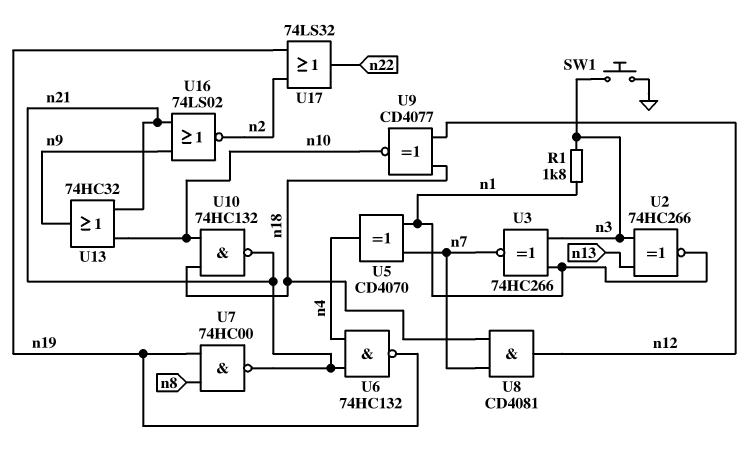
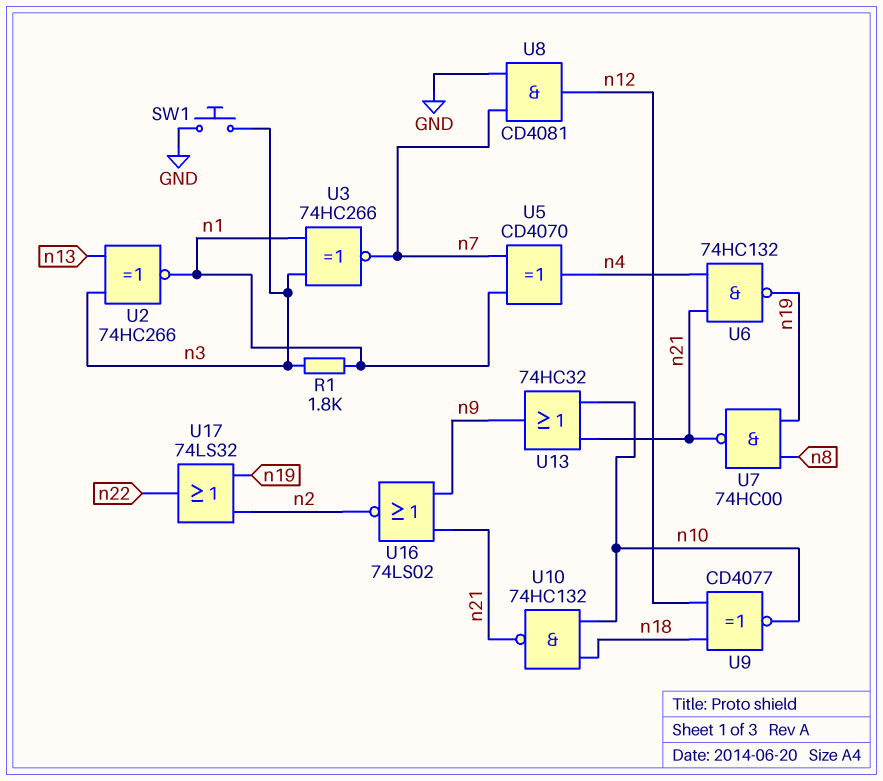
U8: AND CD4081 (in n7, in n18, out n12) -> AND CD4081 (in GND, in n7, out n12)

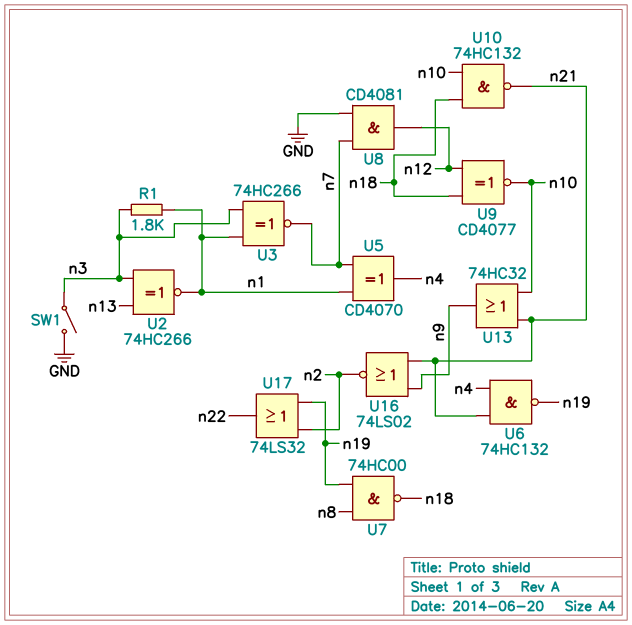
SW1: button (GND, n3) -> switch (GND, n3)
U7: NAND 74HC00 (in n8, in n19, out n21) -> NAND 74HC00 (in n8, in n19, out n18)

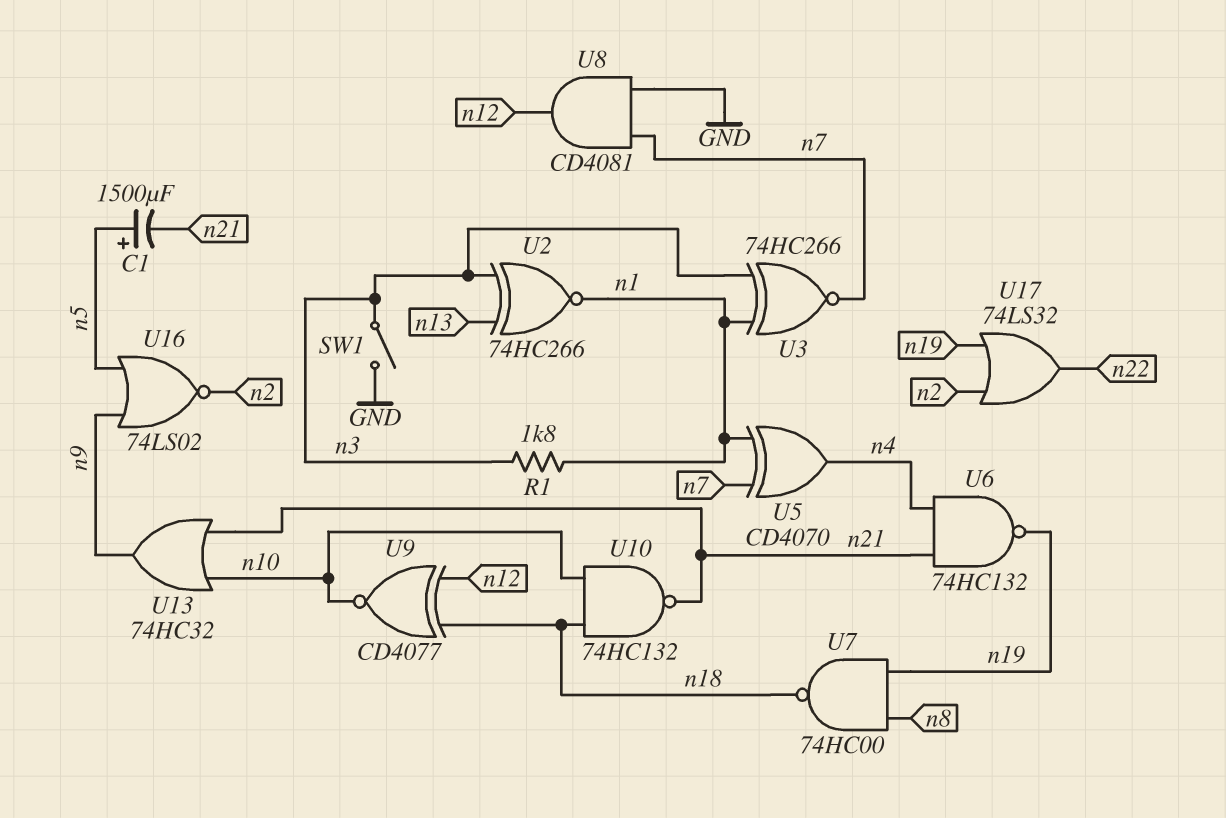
C1: none -> 1500uF (plus n5, minus n21)
U16: NOR 74LS02 (in n9, in n21, out n2) -> NOR 74LS02 (in n5, in n9, out n2)

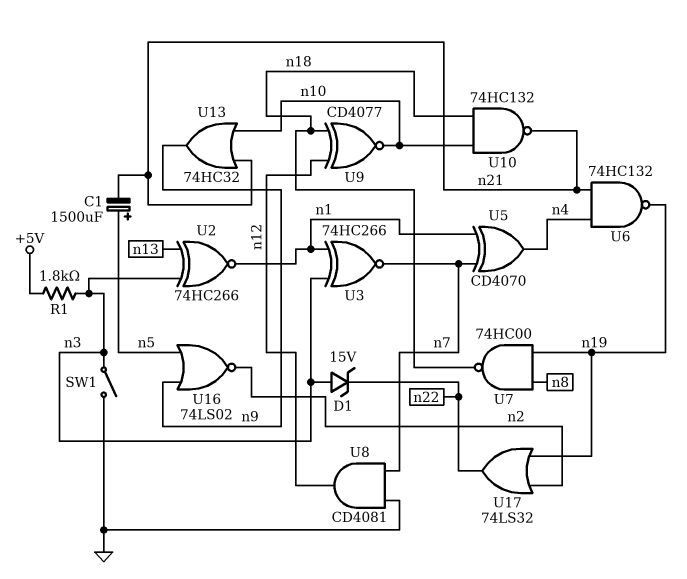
D1: none -> zener 15V (A n3, K n22)
R1: 1.8k (n1, n3) -> 1.8k (+5V, n3)

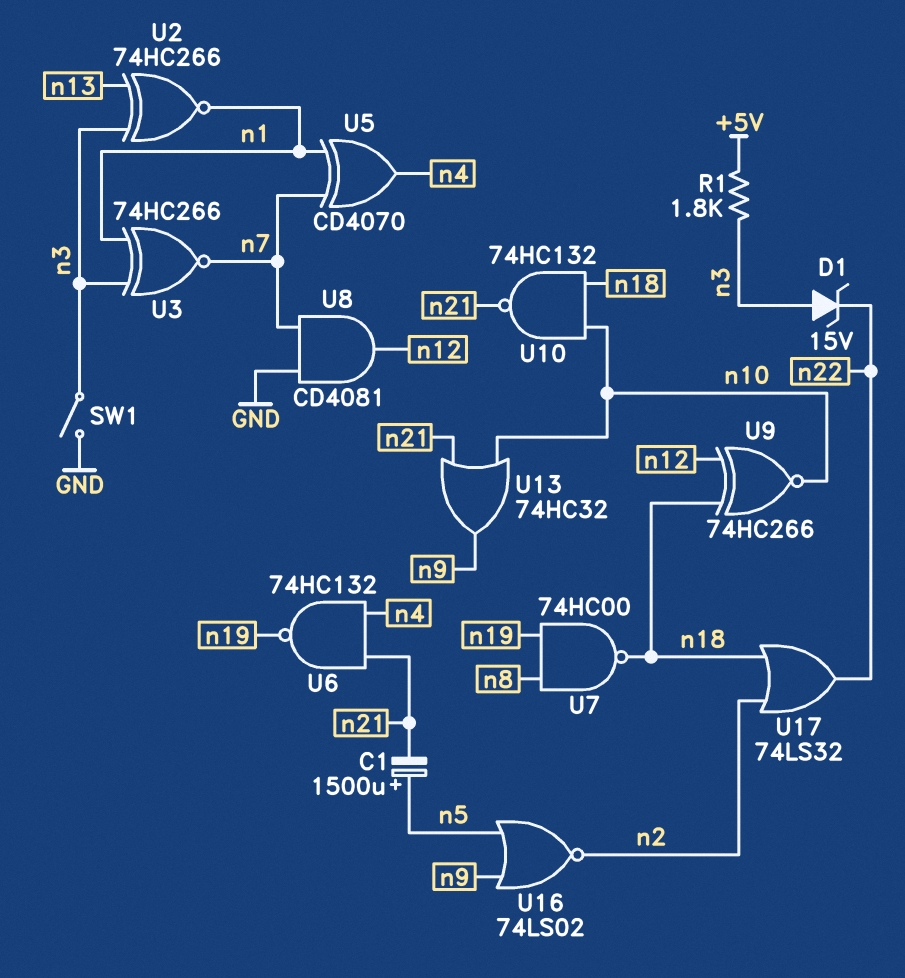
U9: XNOR CD4077 (in n12, in n18, out n10) -> XNOR 74HC266 (in n12, in n18, out n10)
U17: OR 74LS32 (in n2, in n19, out n22) -> OR 74LS32 (in n2, in n18, out n22)

